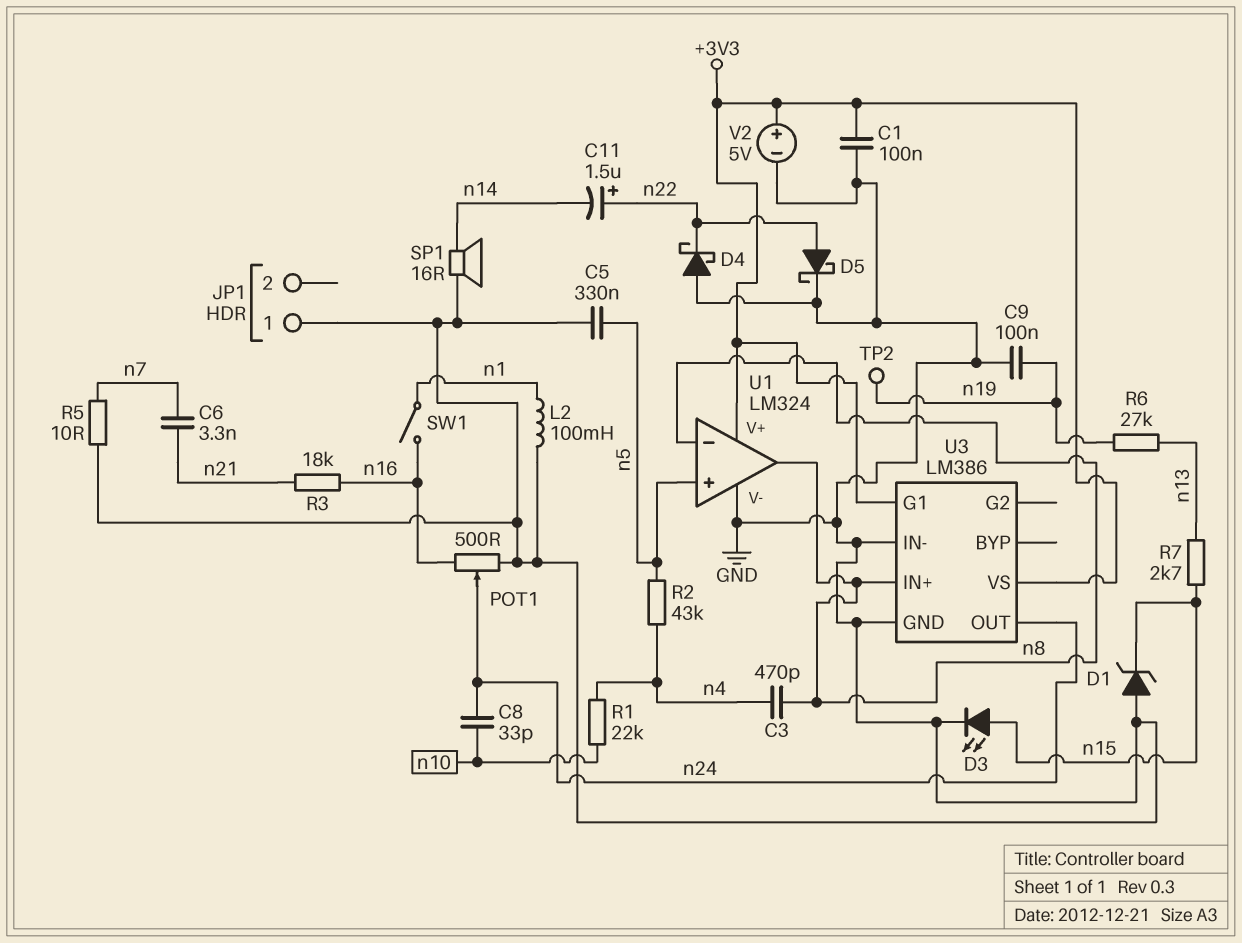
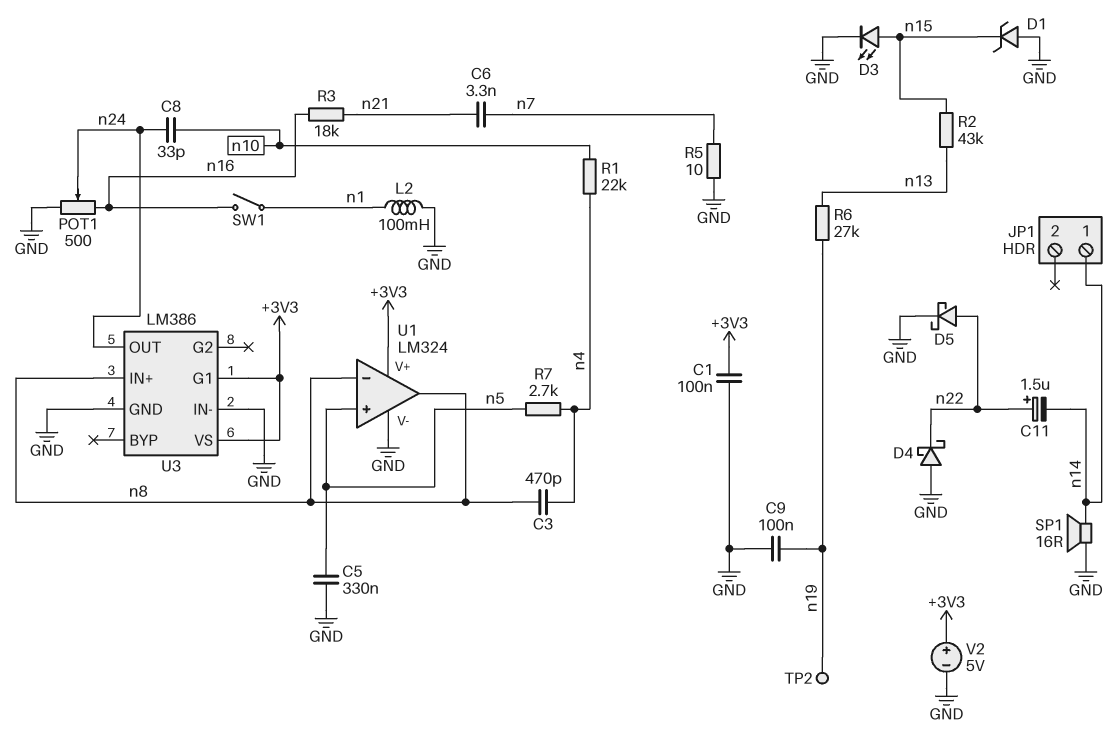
JP1 pin 1: GND -> n14
R2: 43k (n4, n5) -> 43k (n13, n15)
R7: 2.7k (n13, n15) -> 2.7k (n4, n5)

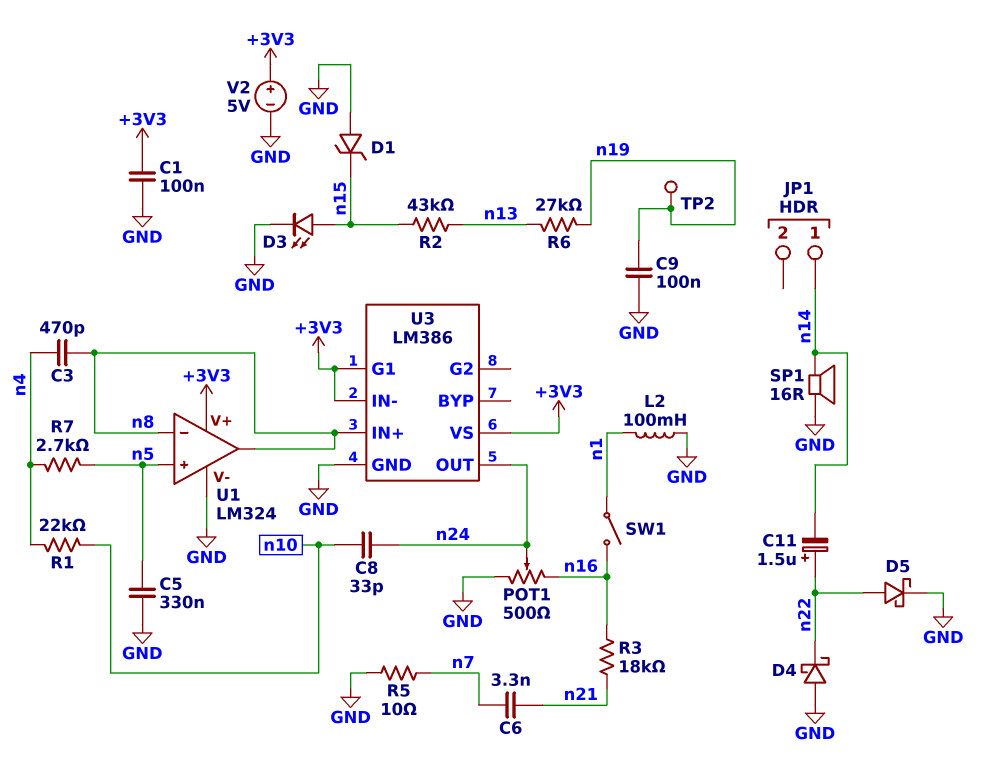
U3 pin IN-: GND -> +3V3

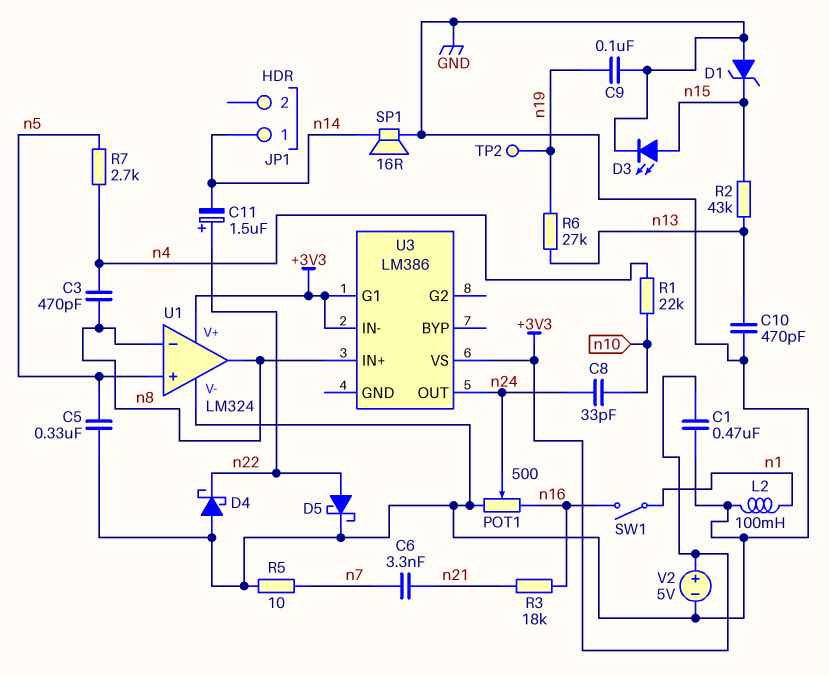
C1: 100nF (+3V3, GND) -> 470nF (+3V3, GND)
C10: none -> 470pF (GND, n13)
U3 pin GND: GND -> none

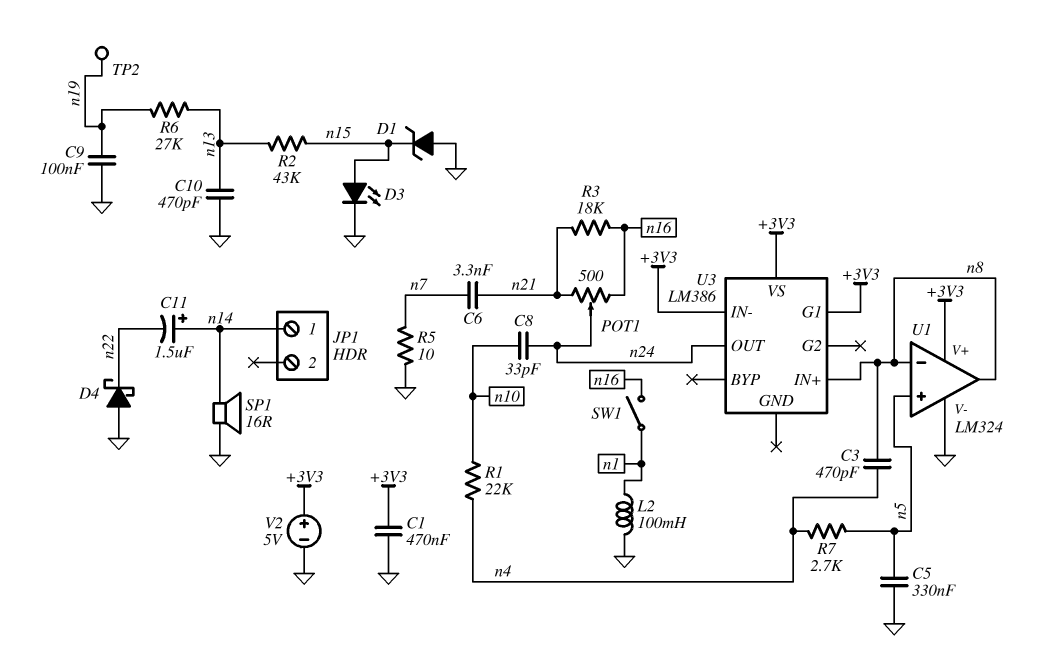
C11: 1.5uF (plus n22, minus n14) -> 1.5uF (plus n14, minus n22)
D5: schottky (A n22, K GND) -> none
POT1: 500 (GND, n16, wiper n24) -> 500 (n16, n21, wiper n24)

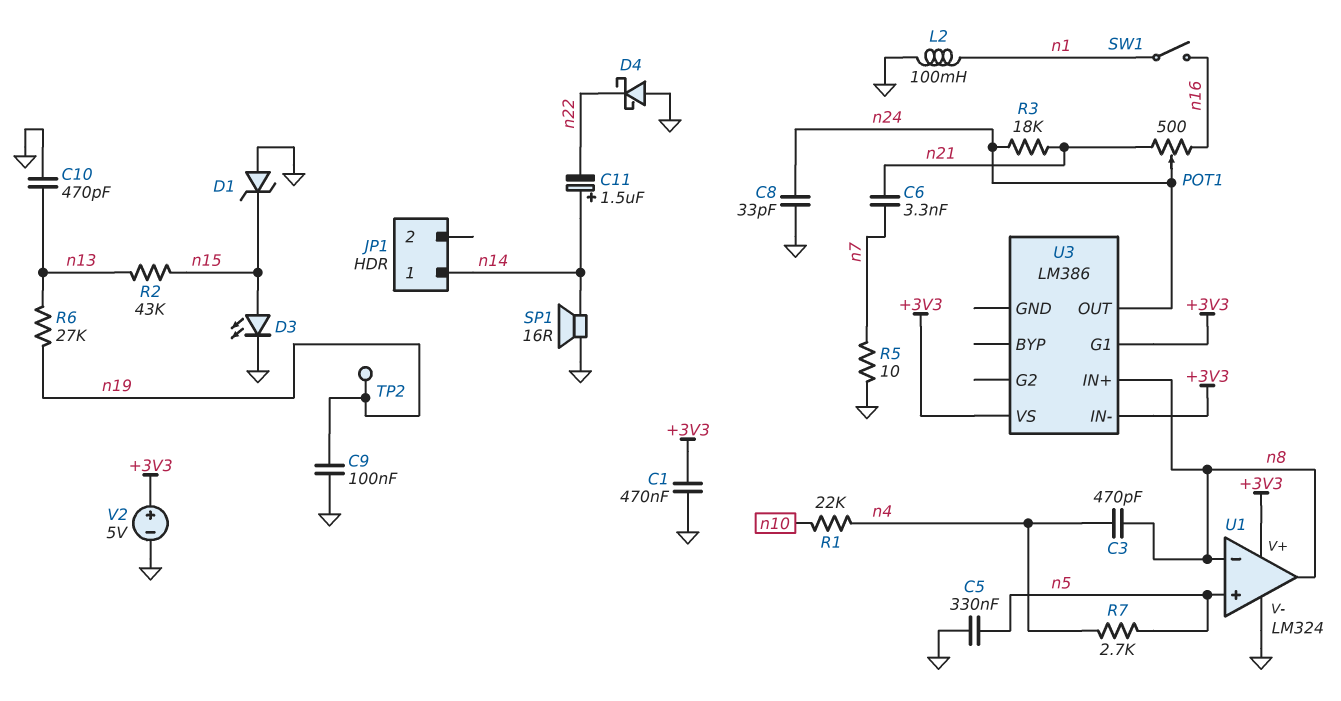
C8: 33pF (n10, n24) -> 33pF (GND, n24)
R3: 18k (n16, n21) -> 18k (n21, n24)

